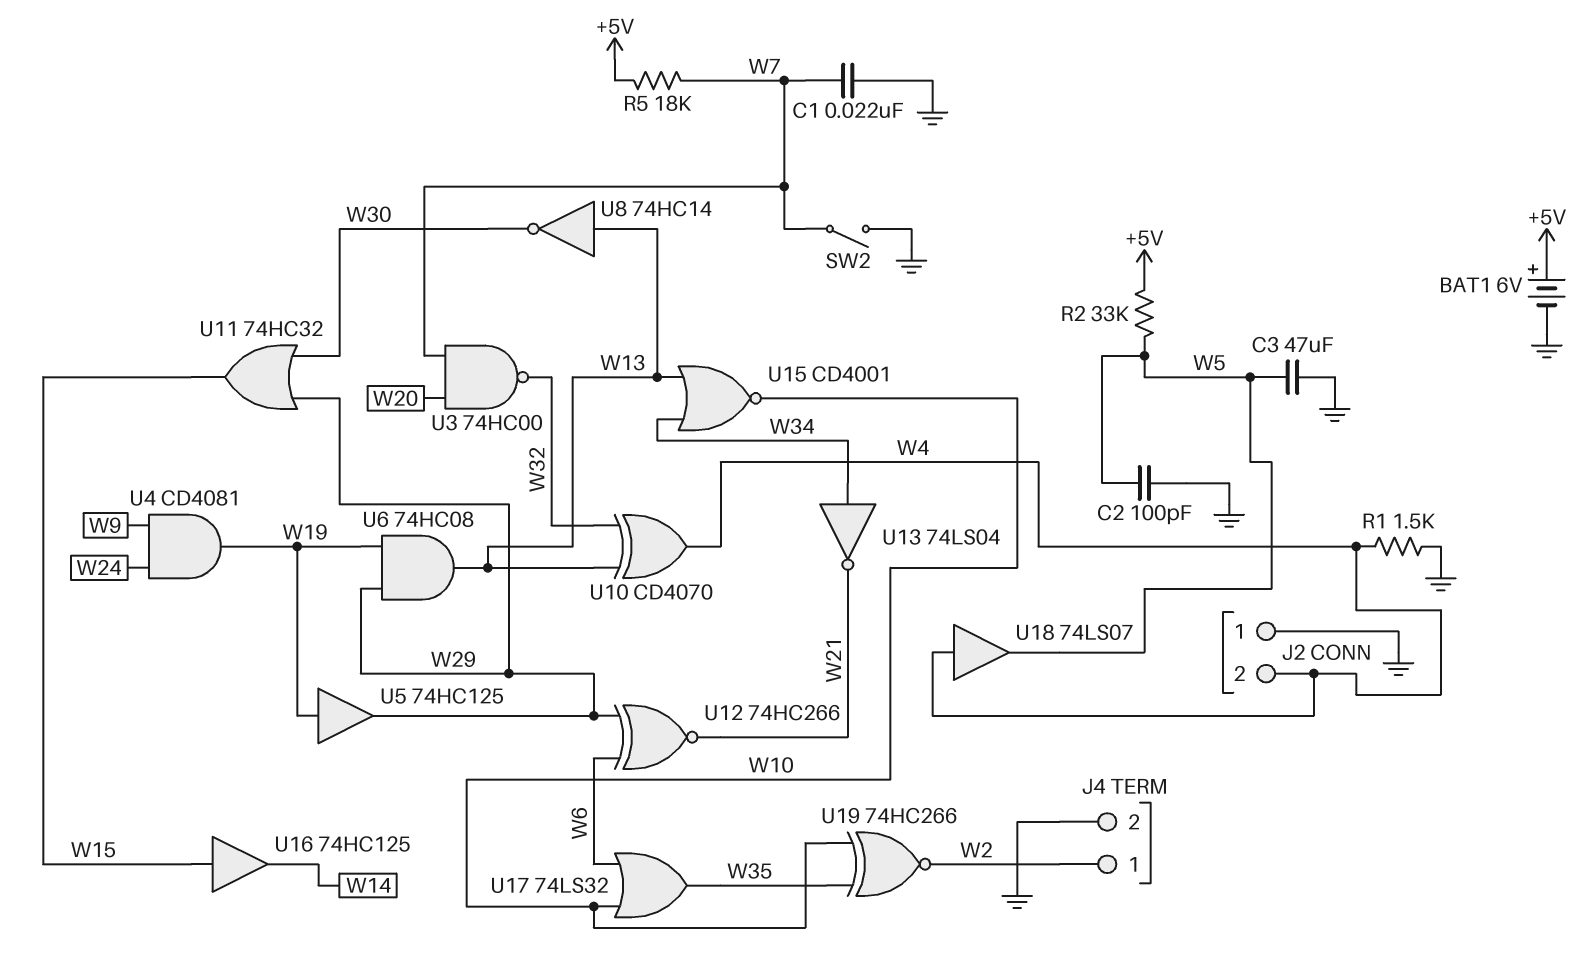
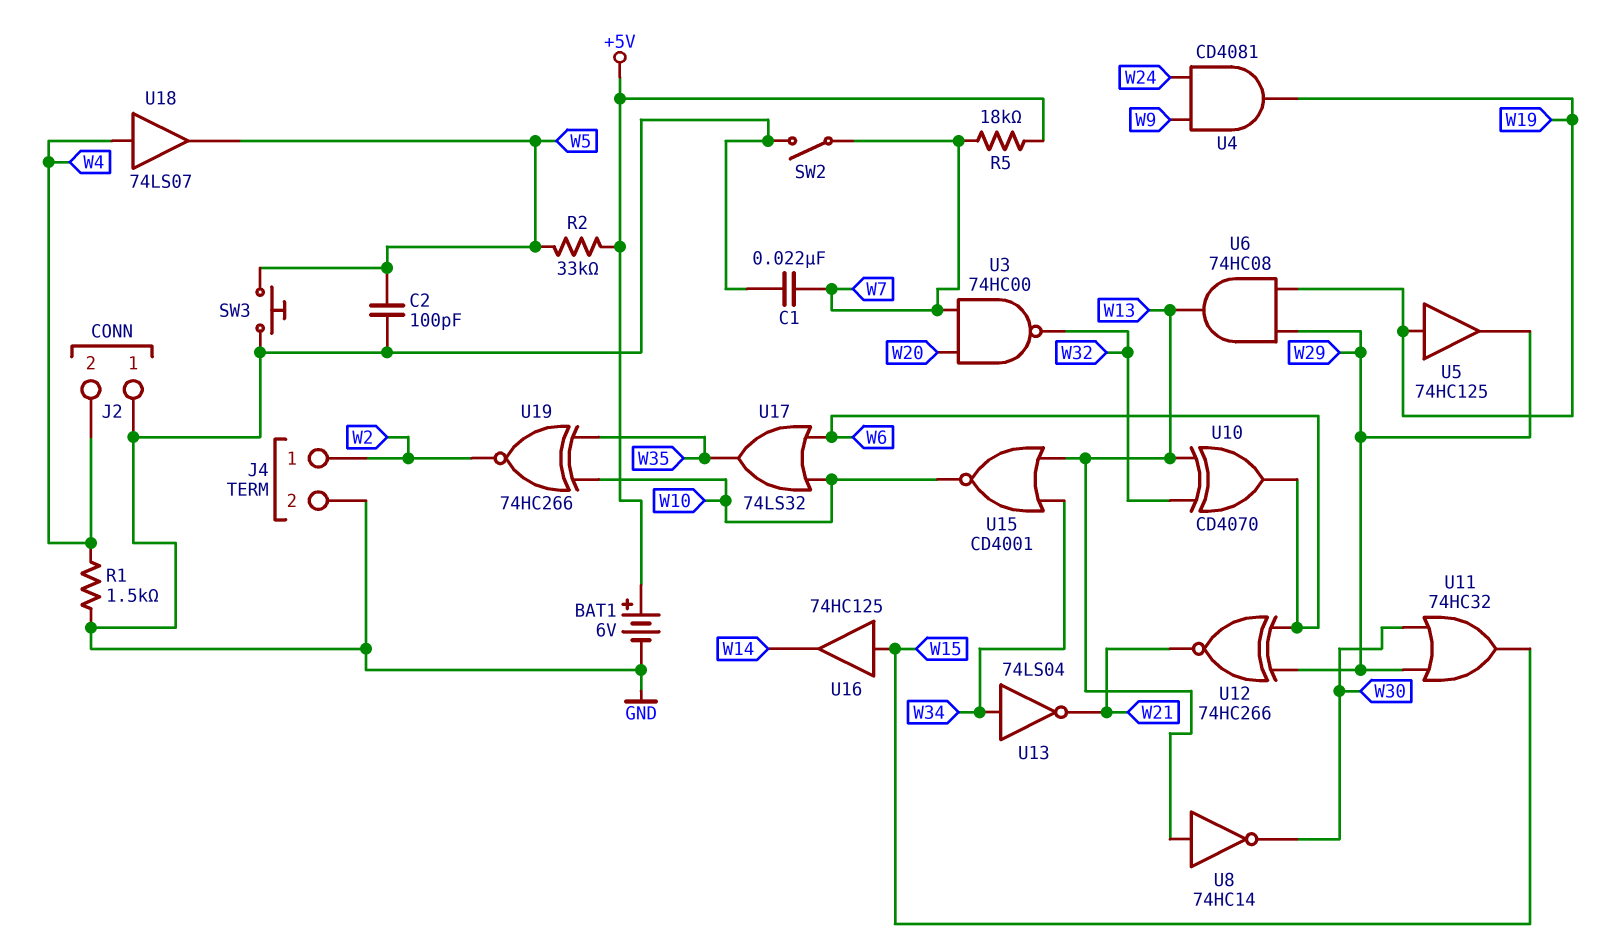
C3: 47uF (GND, W5) -> none
SW3: none -> button (GND, W5)
U10: XOR CD4070 (in W13, in W32, out W4) -> XOR CD4070 (in W13, in W32, out W6)

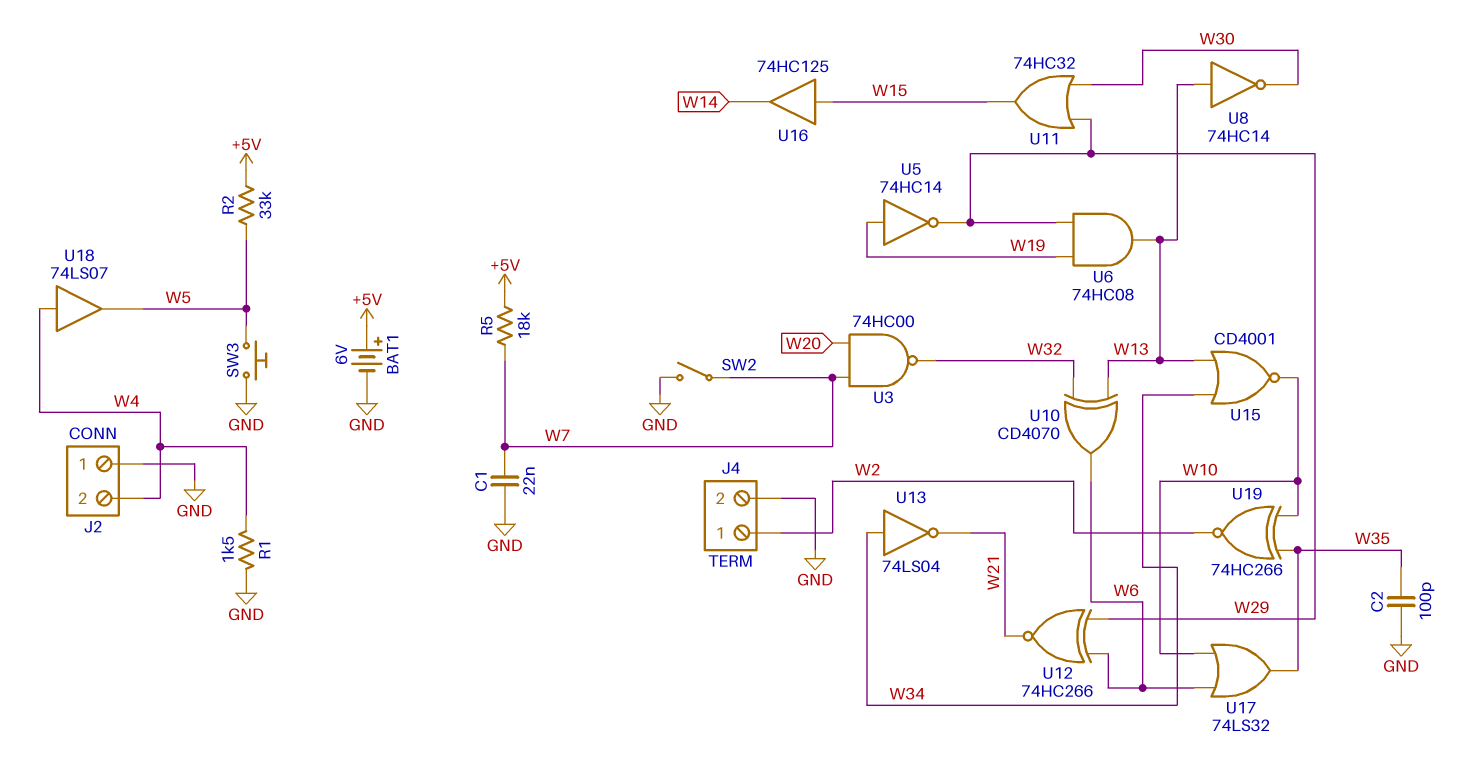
C2: 100pF (GND, W5) -> 100pF (GND, W35)
U4: AND CD4081 (in W9, in W24, out W19) -> none
U5: buffer 74HC125 (in W19, out W29) -> NOT 74HC14 (in W19, out W29)

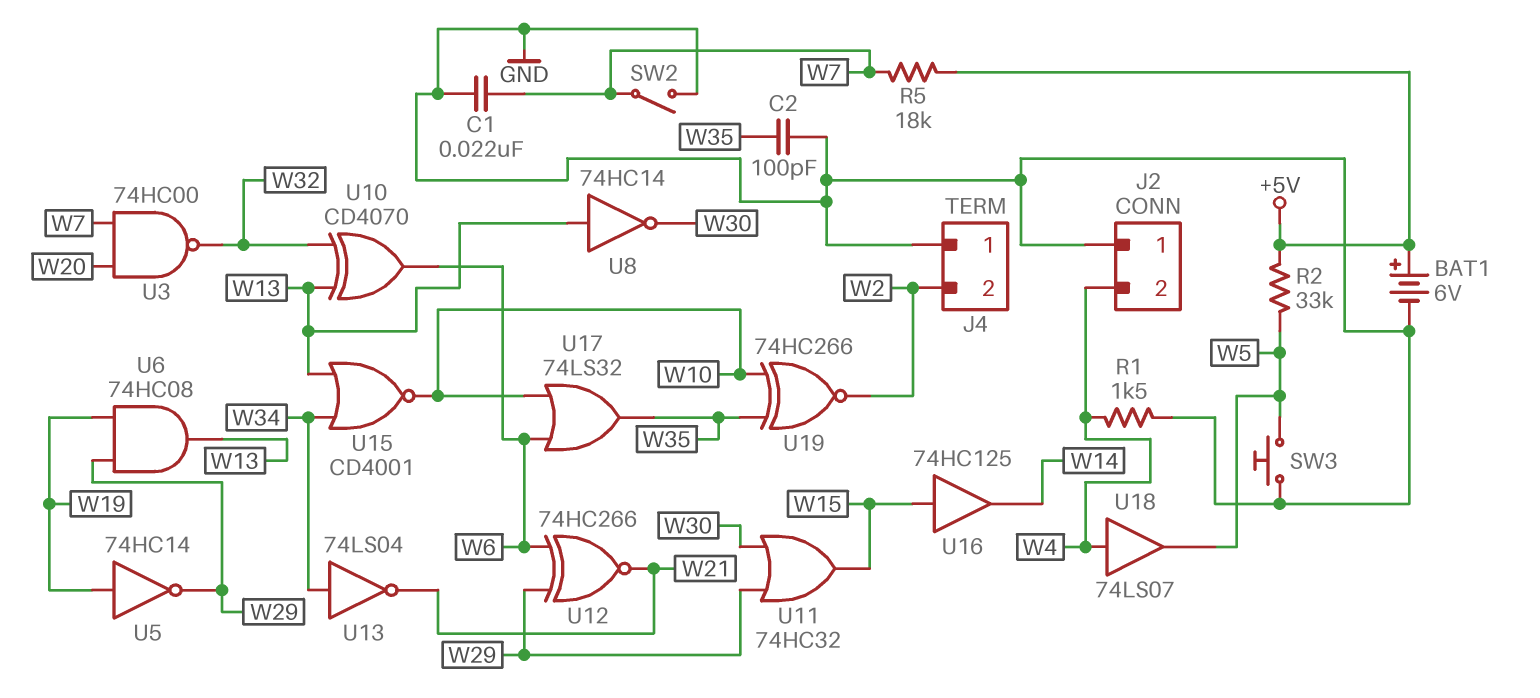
J4 pin 1: W2 -> GND
J4 pin 2: GND -> W2

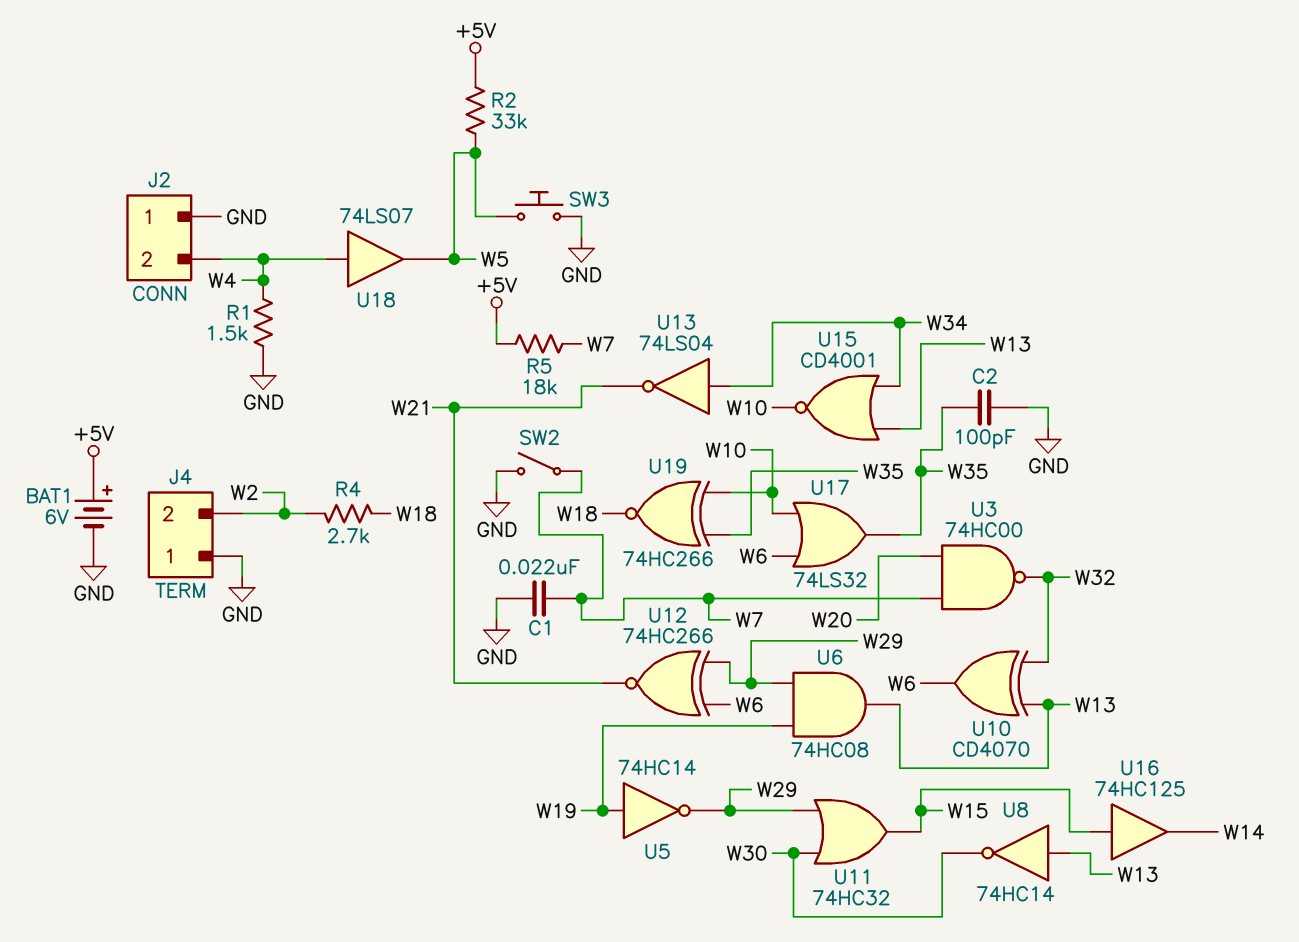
R4: none -> 2.7k (W2, W18)
U19: XNOR 74HC266 (in W10, in W35, out W2) -> XNOR 74HC266 (in W10, in W35, out W18)

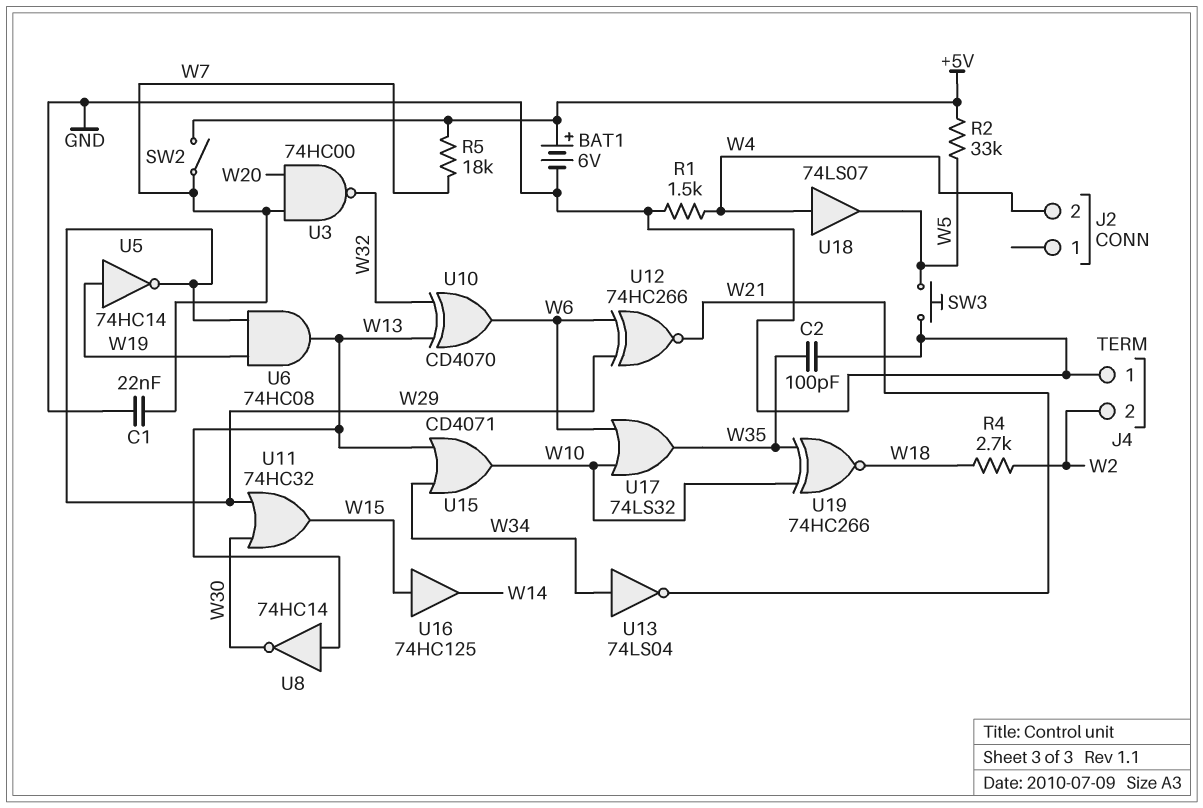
J2 pin 1: GND -> none
SW2: switch (GND, W7) -> switch (+5V, W7)
U15: NOR CD4001 (in W13, in W34, out W10) -> OR CD4071 (in W13, in W34, out W10)

